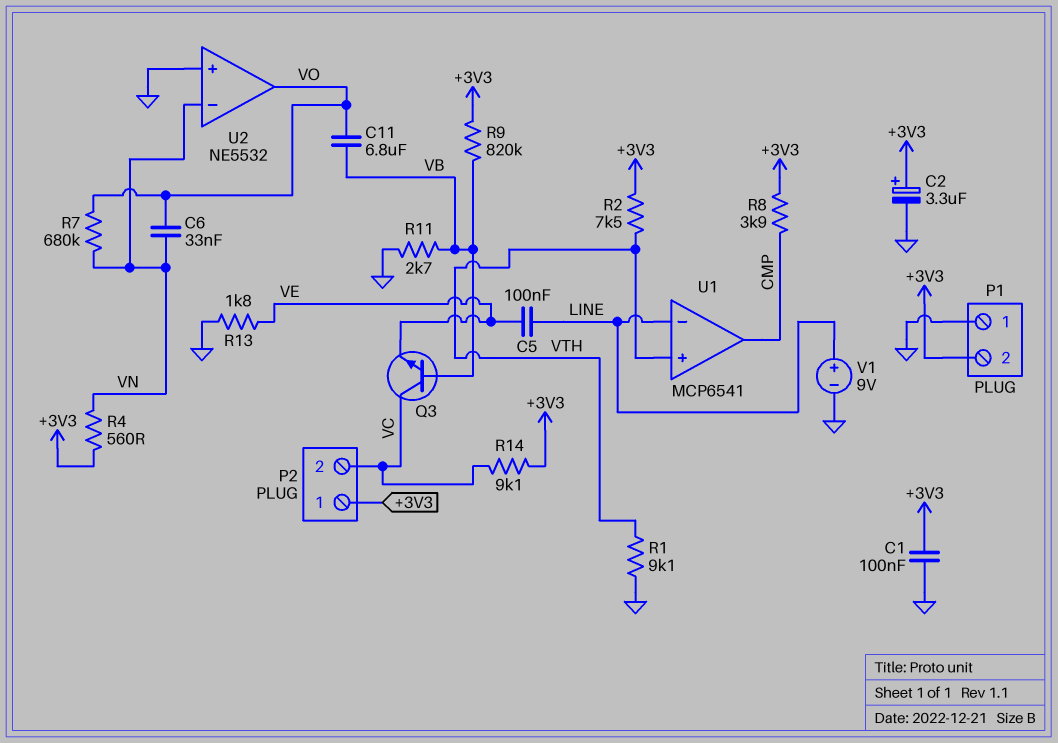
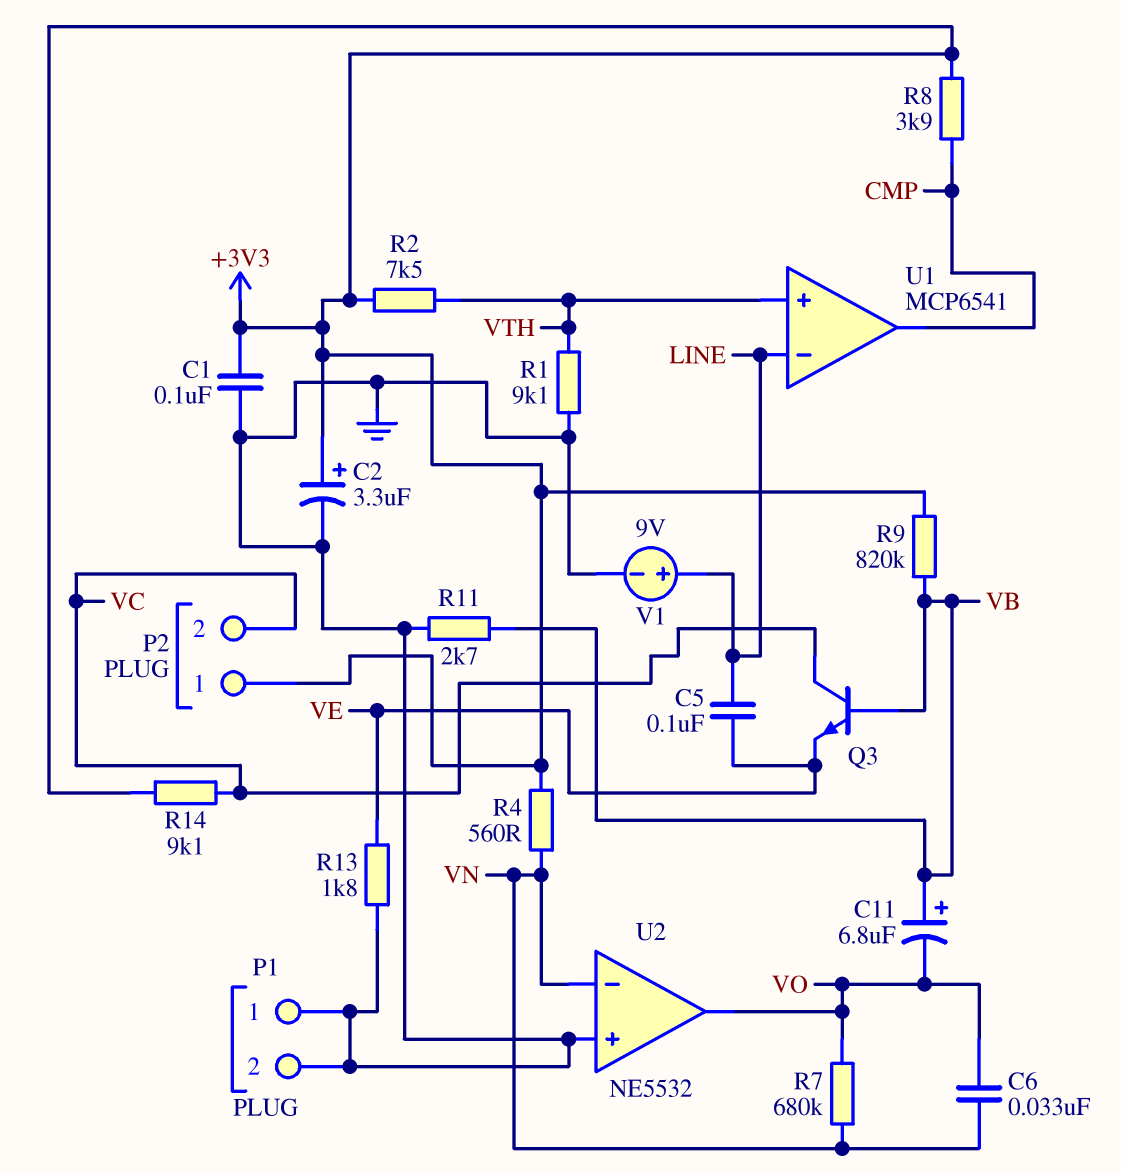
C11: 6.8uF (VB, VO) -> 6.8uF (plus VB, minus VO)
P1 pin 2: +3V3 -> GND

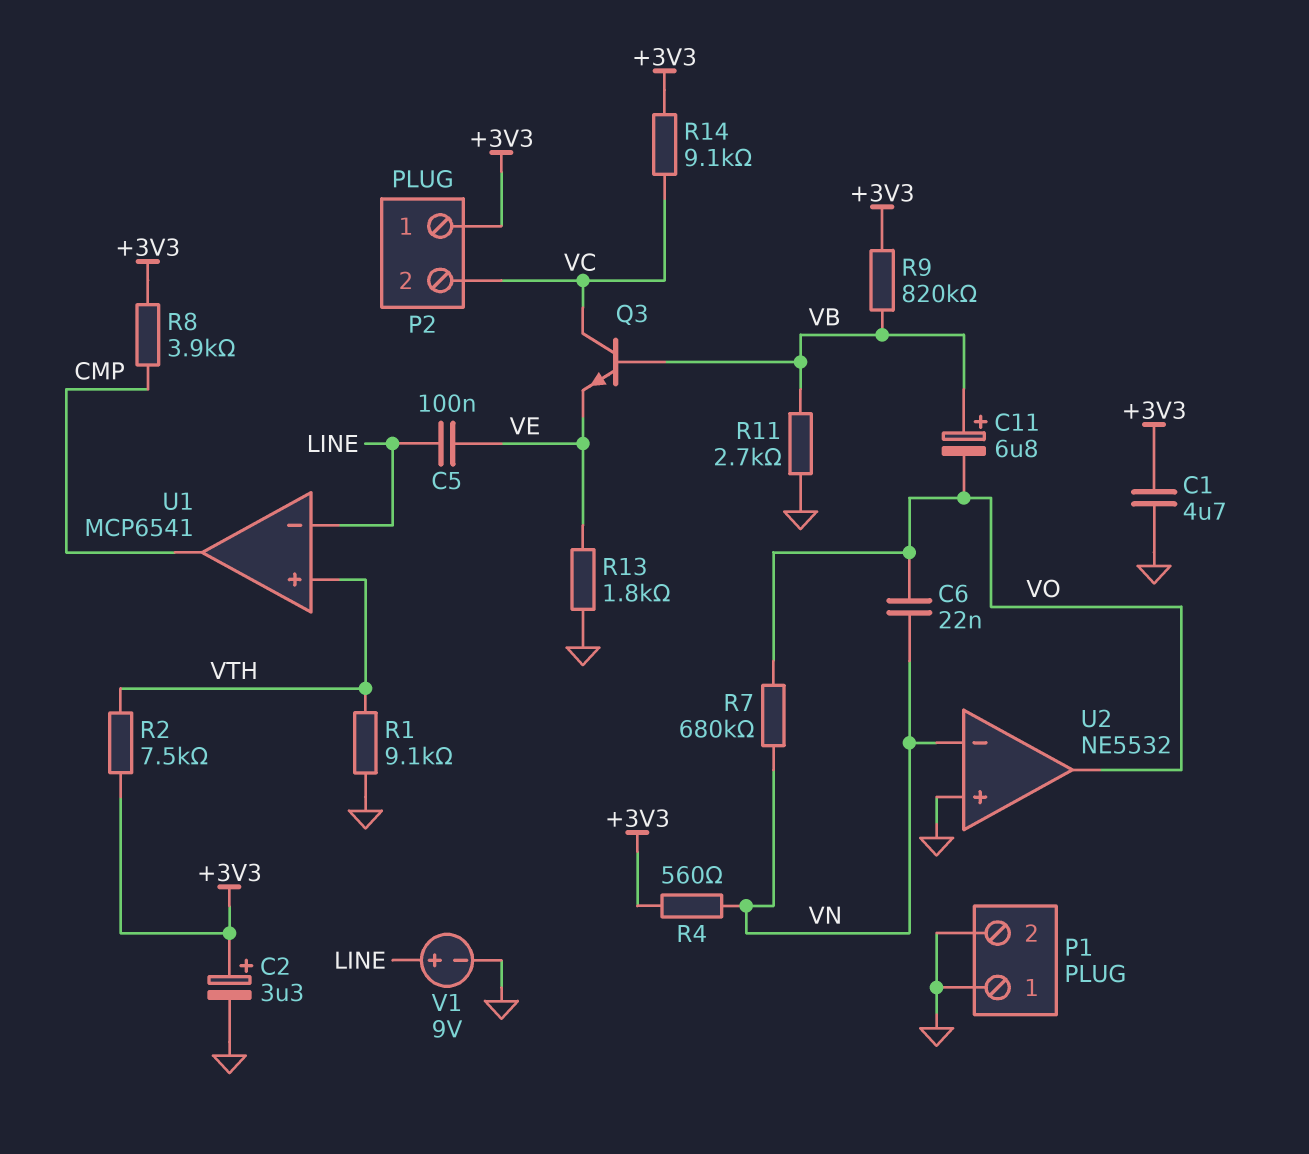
C1: 100nF (+3V3, GND) -> 4.7uF (+3V3, GND)
C6: 33nF (VN, VO) -> 22nF (VN, VO)

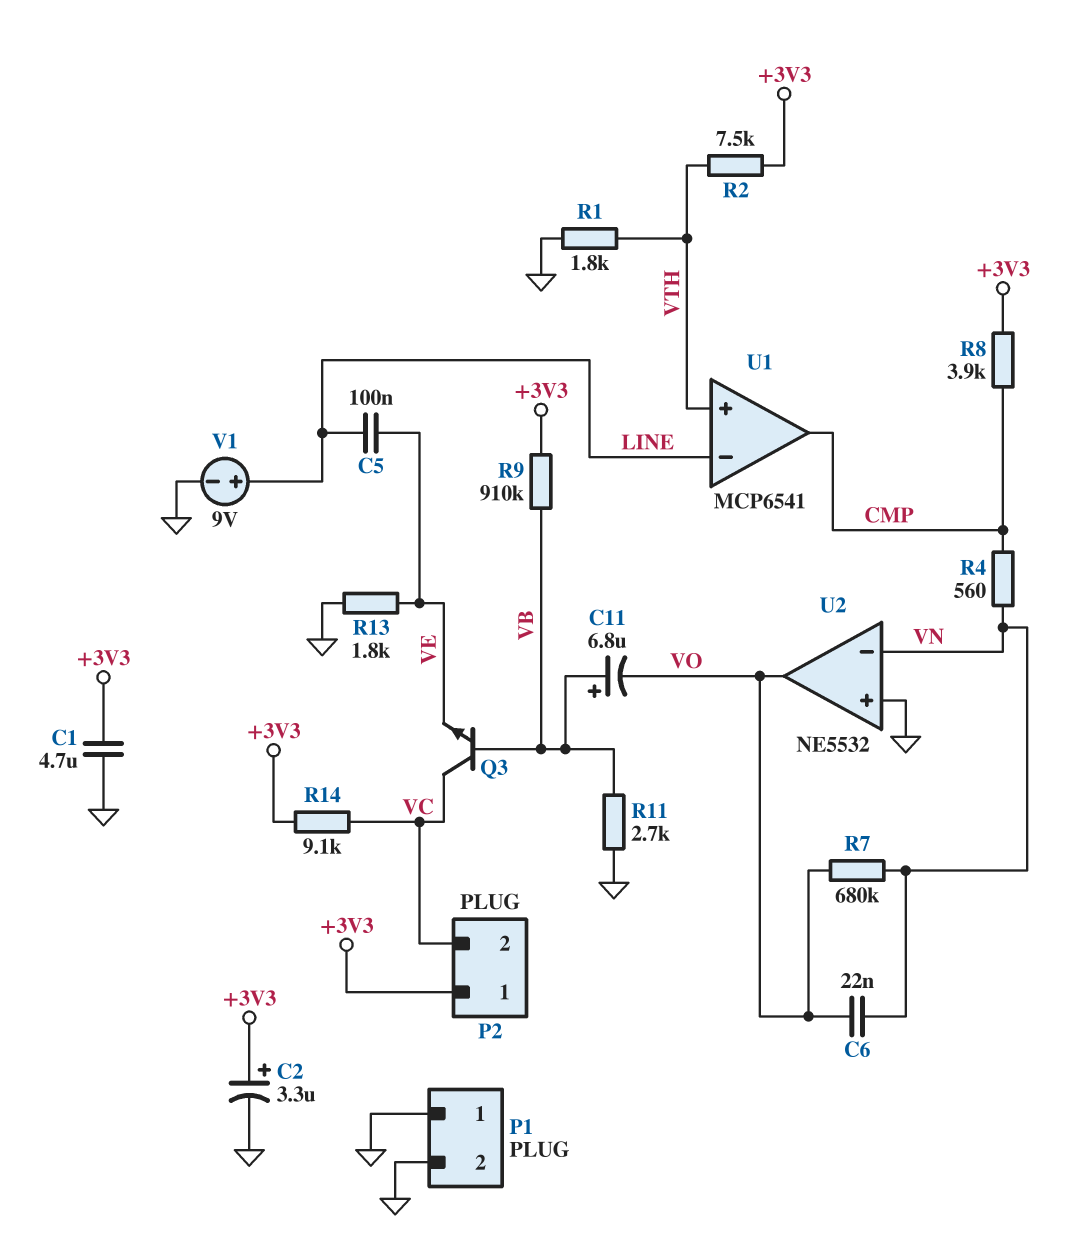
R1: 9.1k (GND, VTH) -> 1.8k (GND, VTH)
R4: 560 (+3V3, VN) -> 560 (CMP, VN)
R9: 820k (+3V3, VB) -> 910k (+3V3, VB)

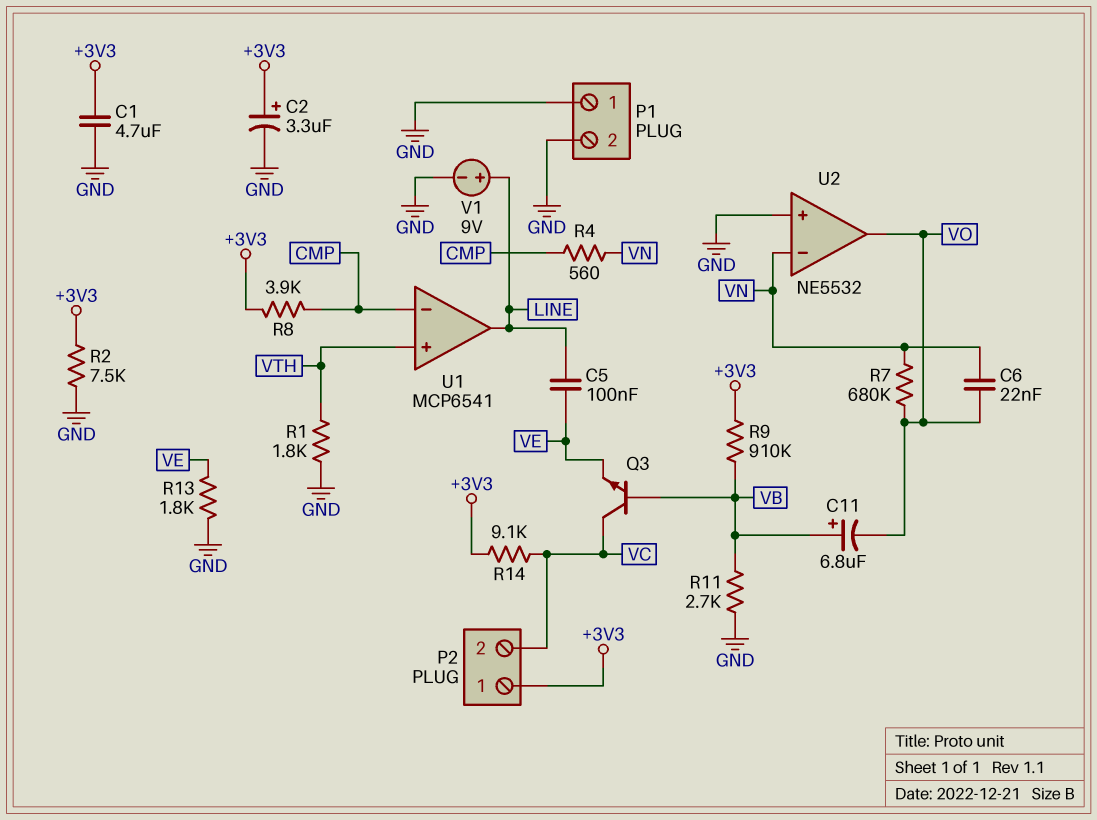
R2: 7.5k (+3V3, VTH) -> 7.5k (+3V3, GND)
U1 pin in-: LINE -> CMP
U1 pin out: CMP -> LINE

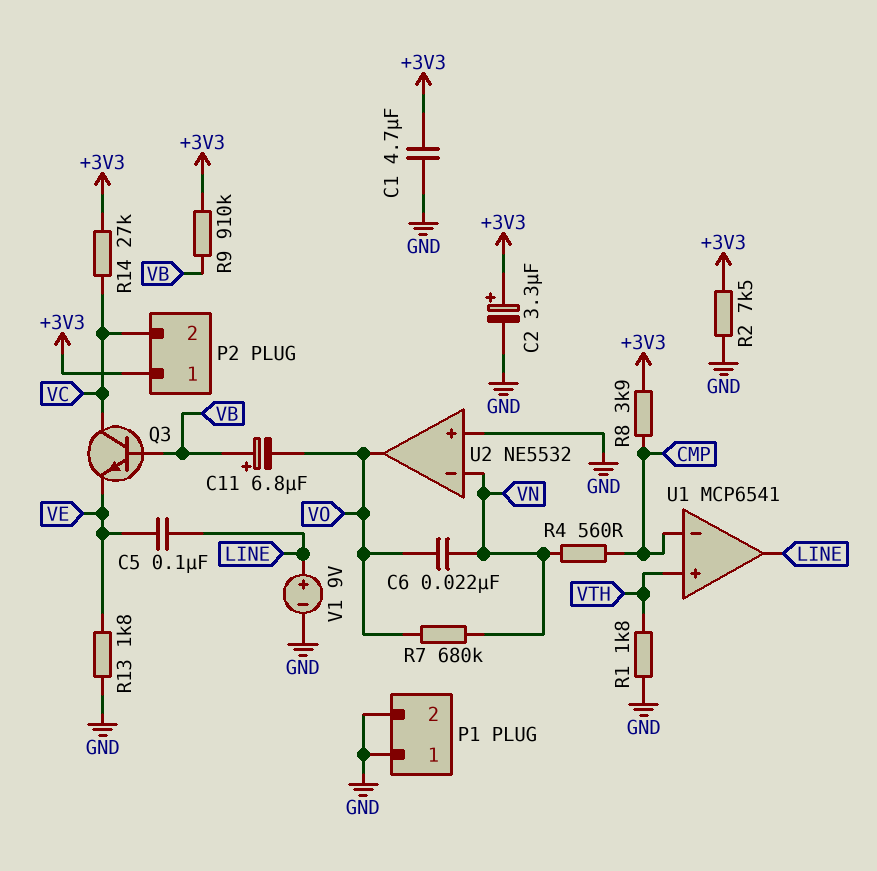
R11: 2.7k (GND, VB) -> none
R14: 9.1k (+3V3, VC) -> 27k (+3V3, VC)

